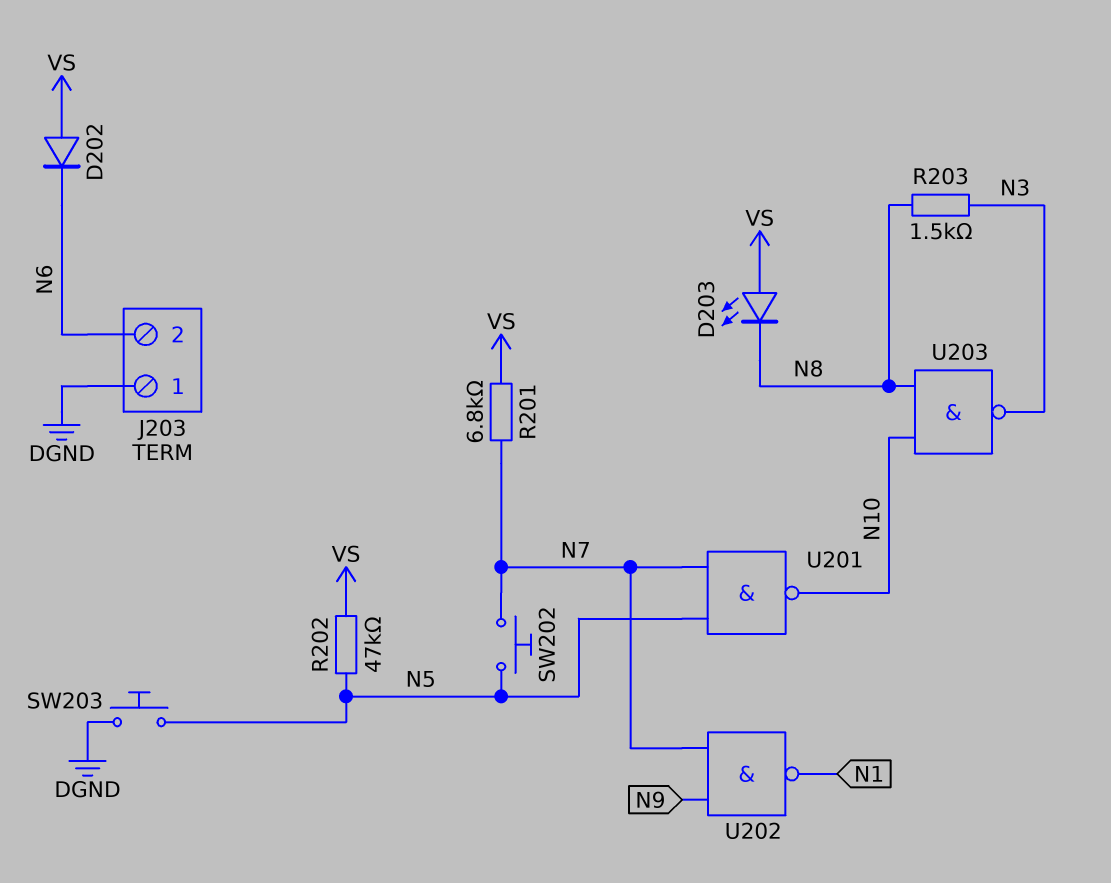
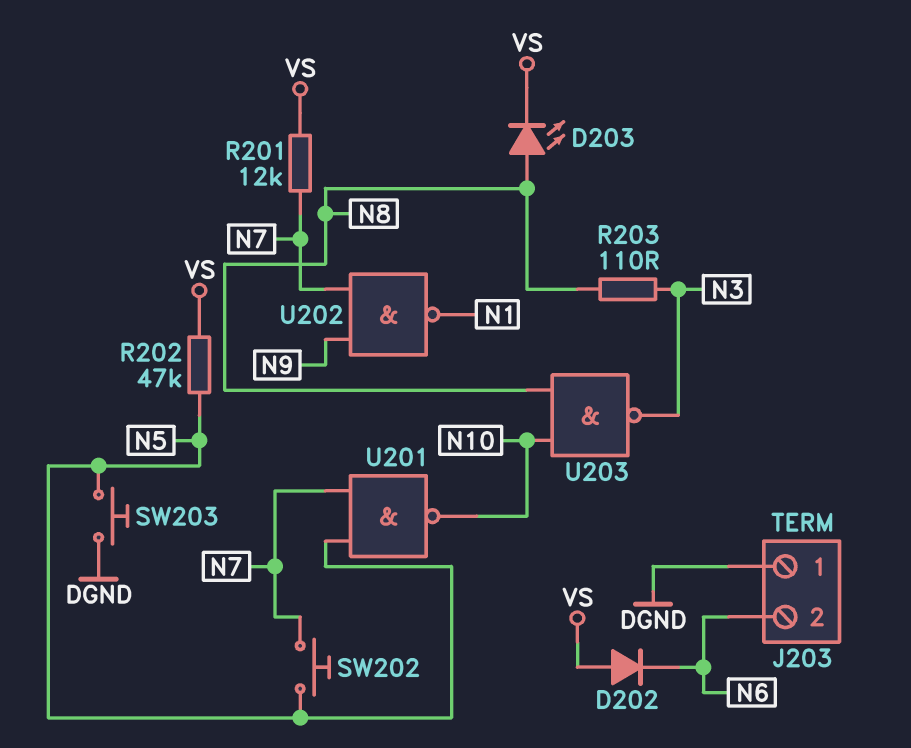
D203: LED (A VS, K N8) -> LED (A N8, K VS)
R201: 6.8k (N7, VS) -> 12k (N7, VS)
R203: 1.5k (N3, N8) -> 110 (N3, N8)

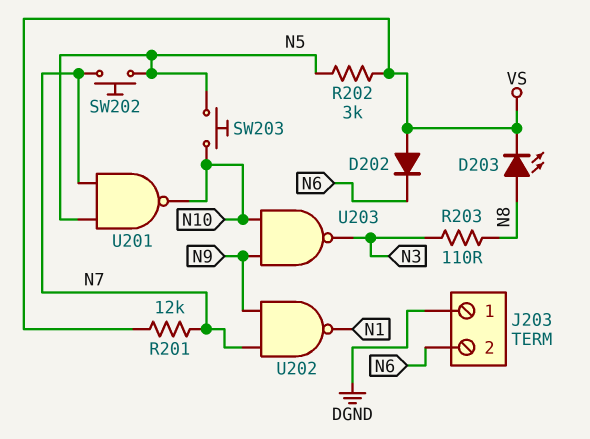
R202: 47k (N5, VS) -> 3k (N5, VS)
SW203: button (DGND, N5) -> button (N5, N10)
U203: NAND (in N8, in N10, out N3) -> NAND (in N9, in N10, out N3)

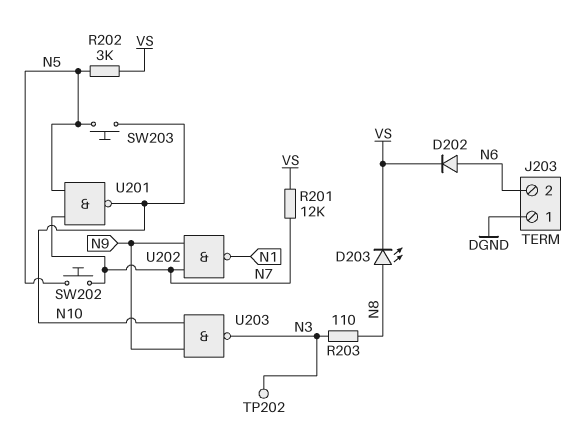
D202: diode (A VS, K N6) -> diode (A N6, K VS)
TP202: none -> test point (N3)

